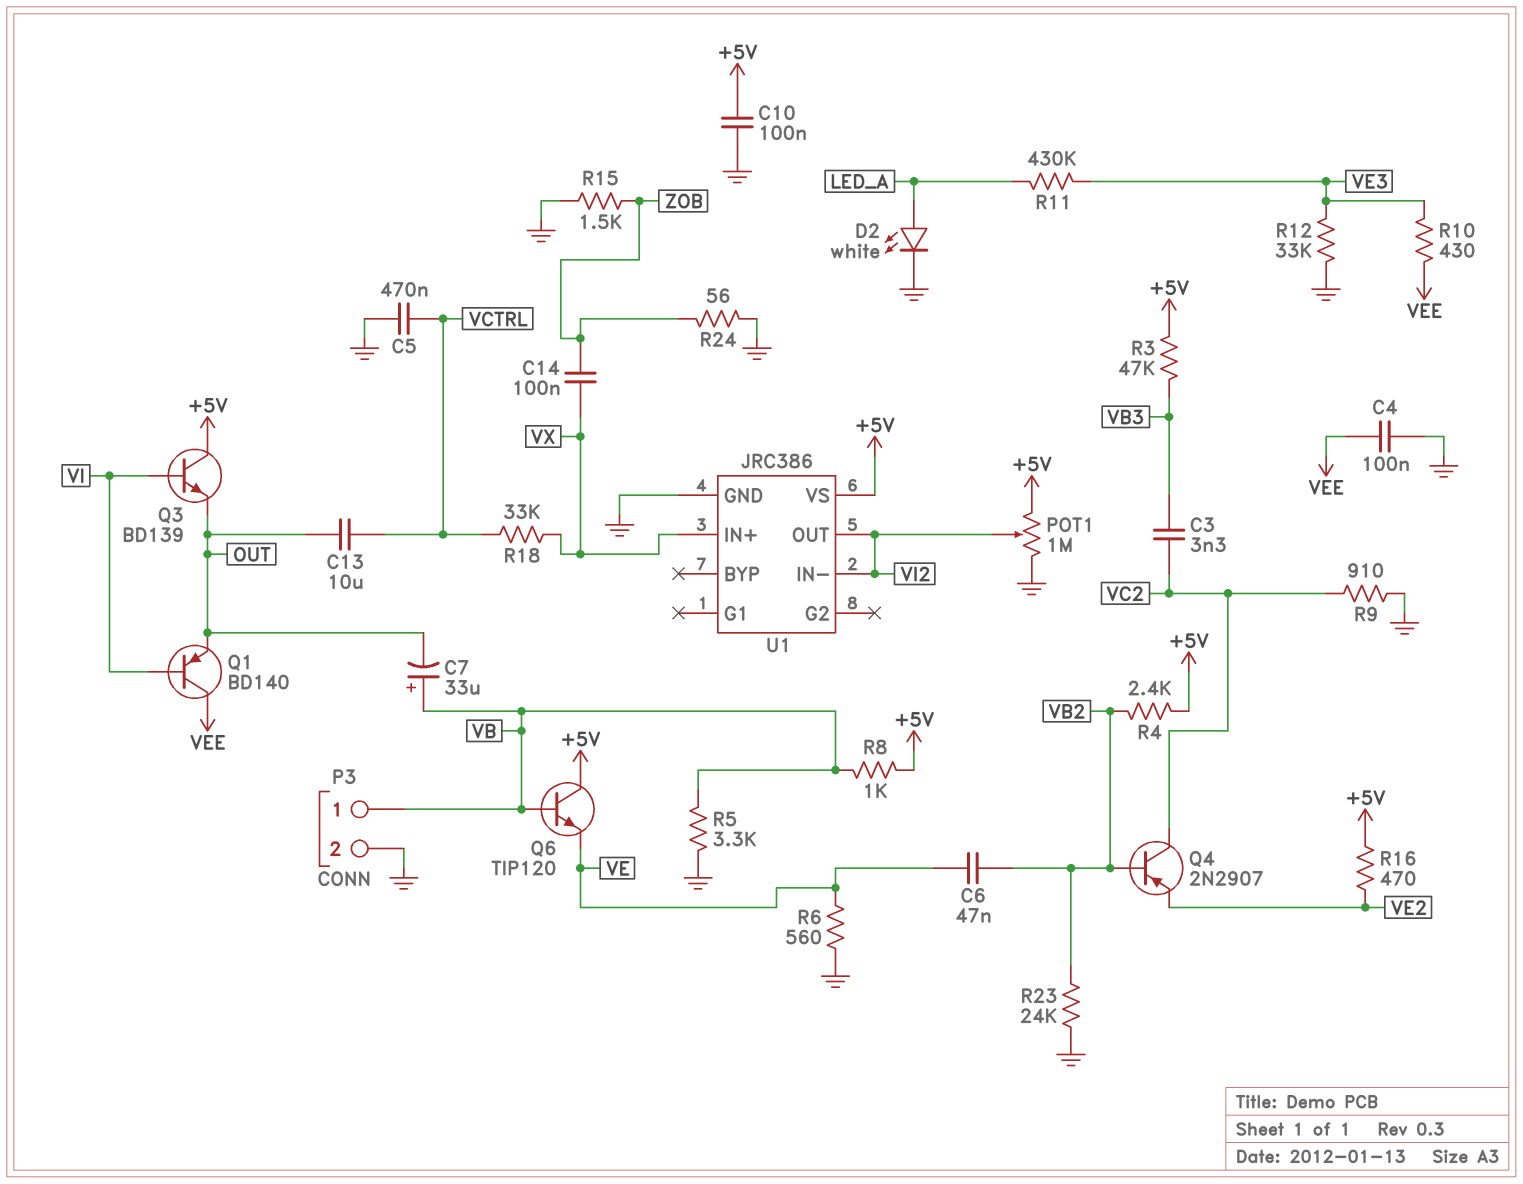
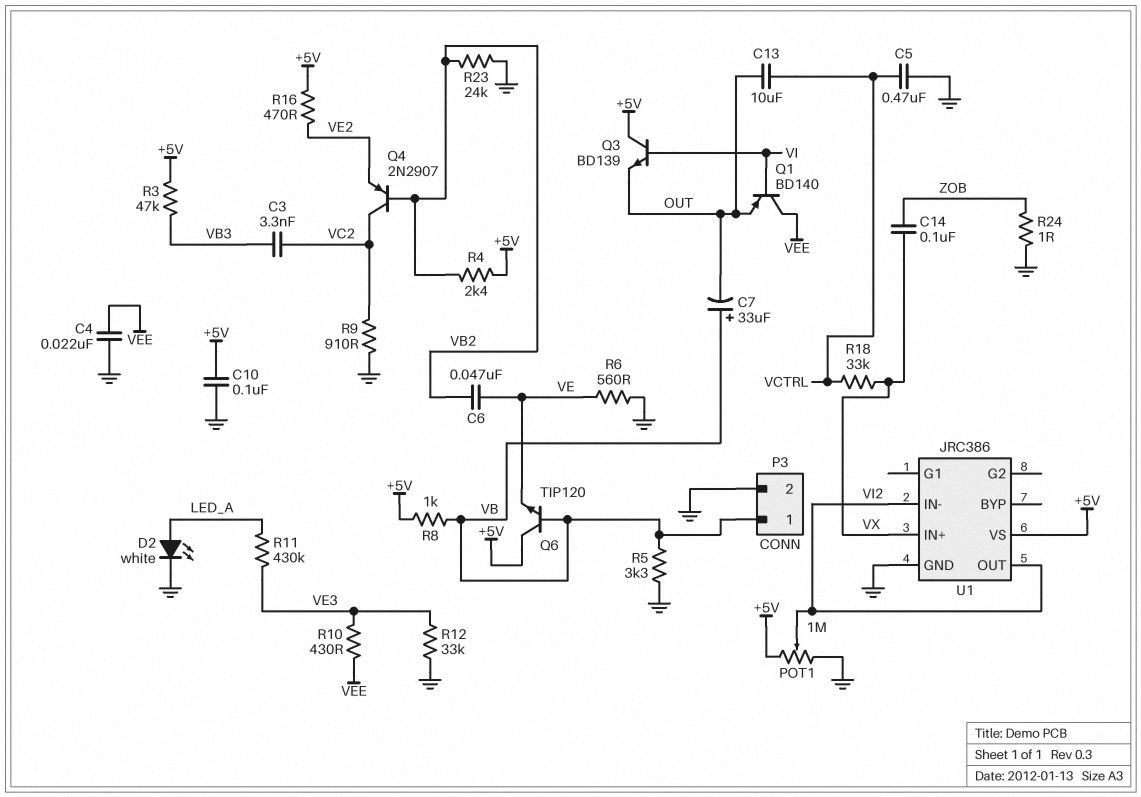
C4: 100nF (GND, VEE) -> 22nF (GND, VEE)
R15: 1.5k (GND, ZOB) -> none
R24: 56 (GND, ZOB) -> 1 (GND, ZOB)

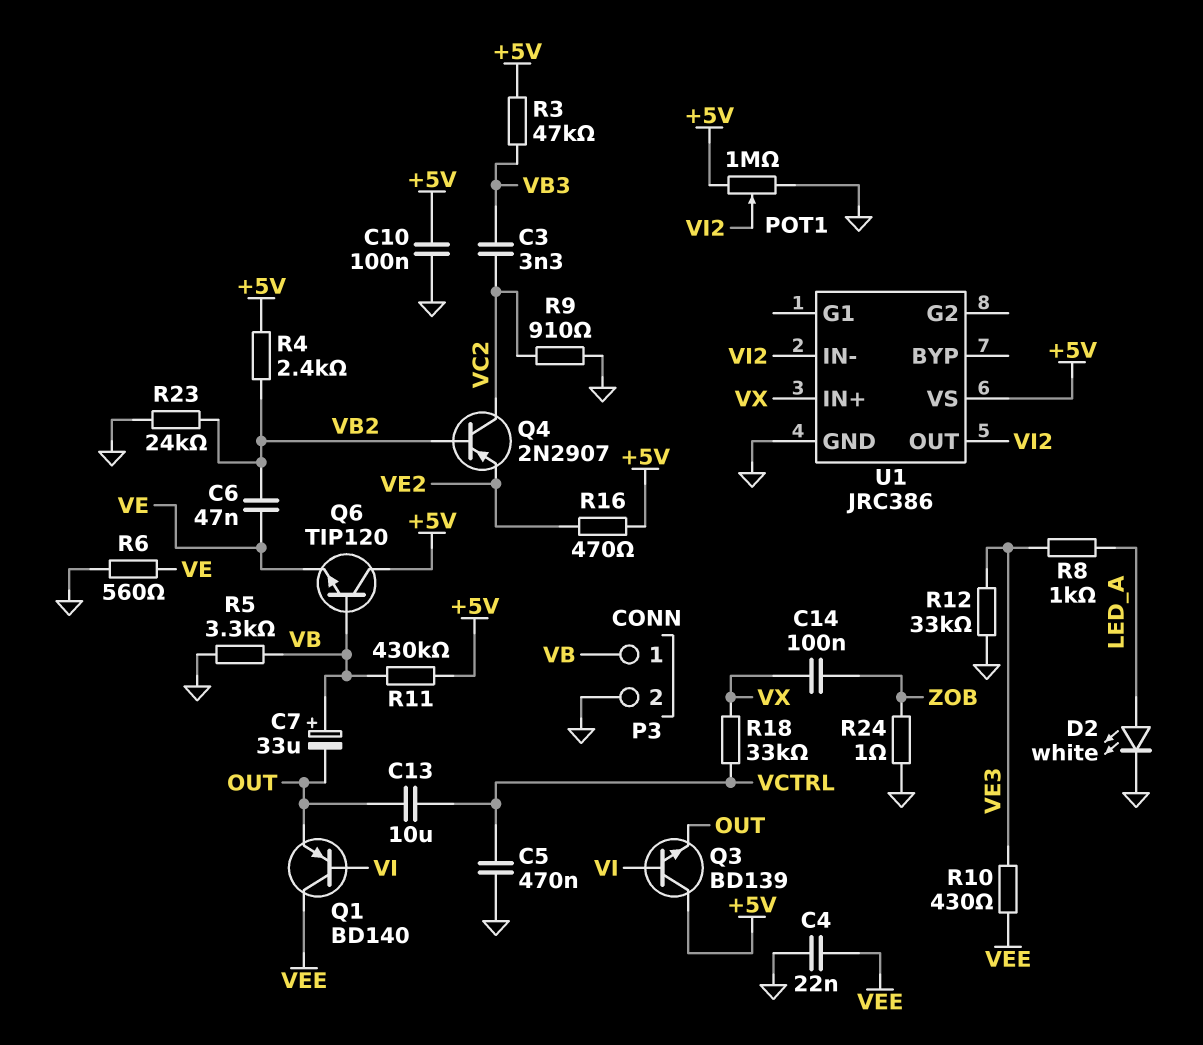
R8: 1k (+5V, VB) -> 1k (LED_A, VE3)
R11: 430k (LED_A, VE3) -> 430k (+5V, VB)

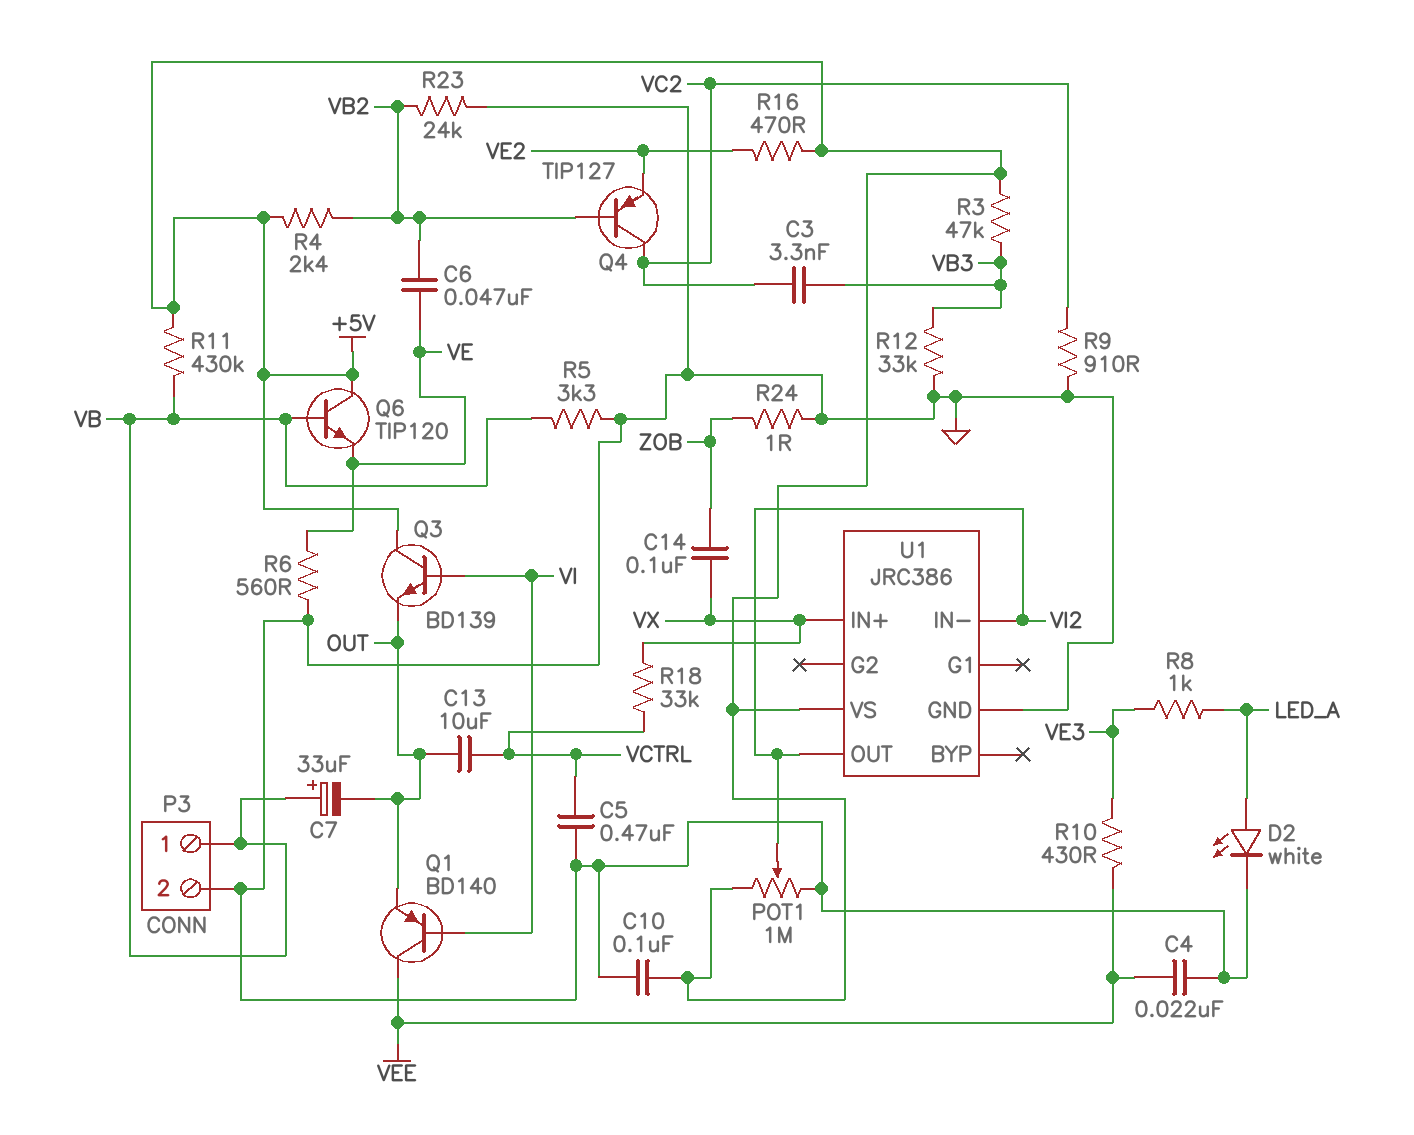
Q4: PNP 2N2907 (B VB2, C VC2, E VE2) -> PNP TIP127 (B VB2, C VC2, E VE2)
R12: 33k (GND, VE3) -> 33k (GND, VB3)

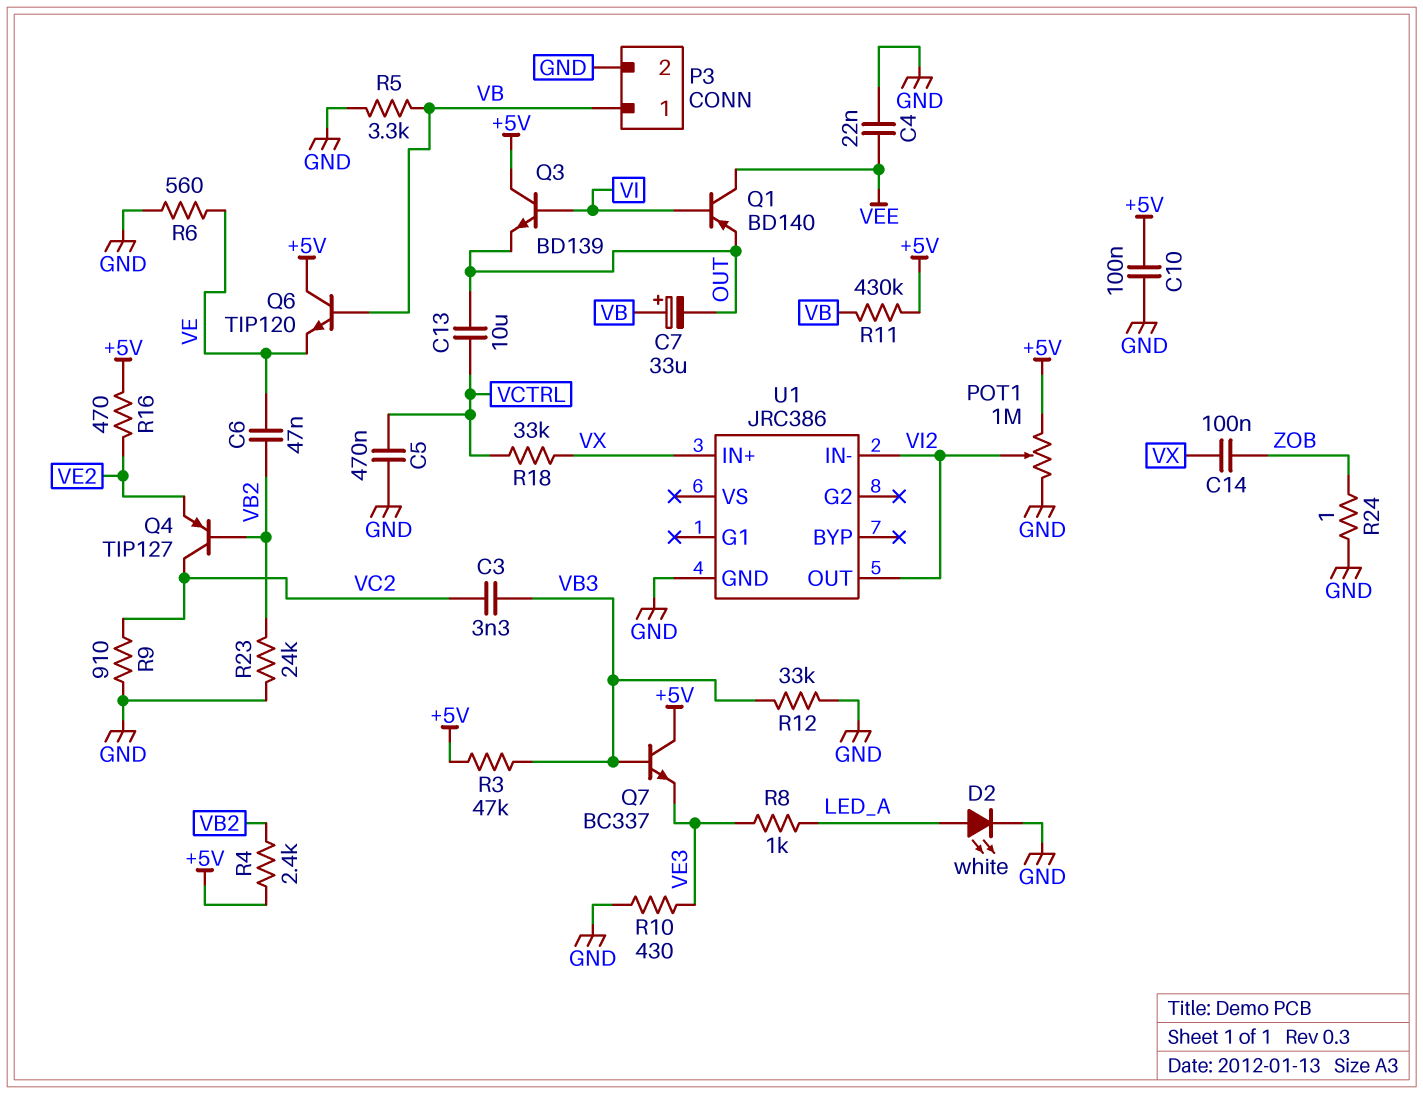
Q7: none -> NPN BC337 (B VB3, C +5V, E VE3)
R10: 430 (VE3, VEE) -> 430 (GND, VE3)
U1 pin VS: +5V -> none

